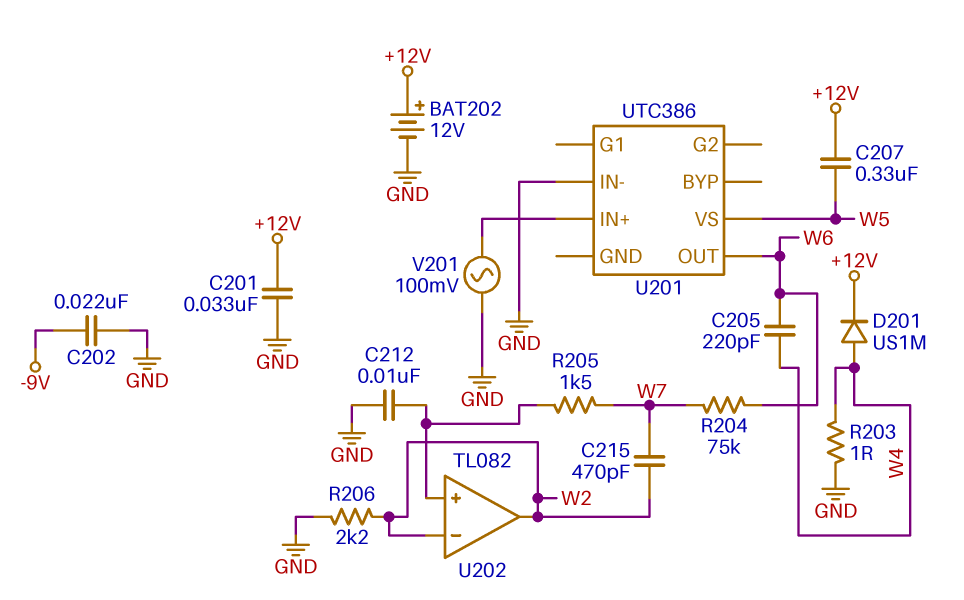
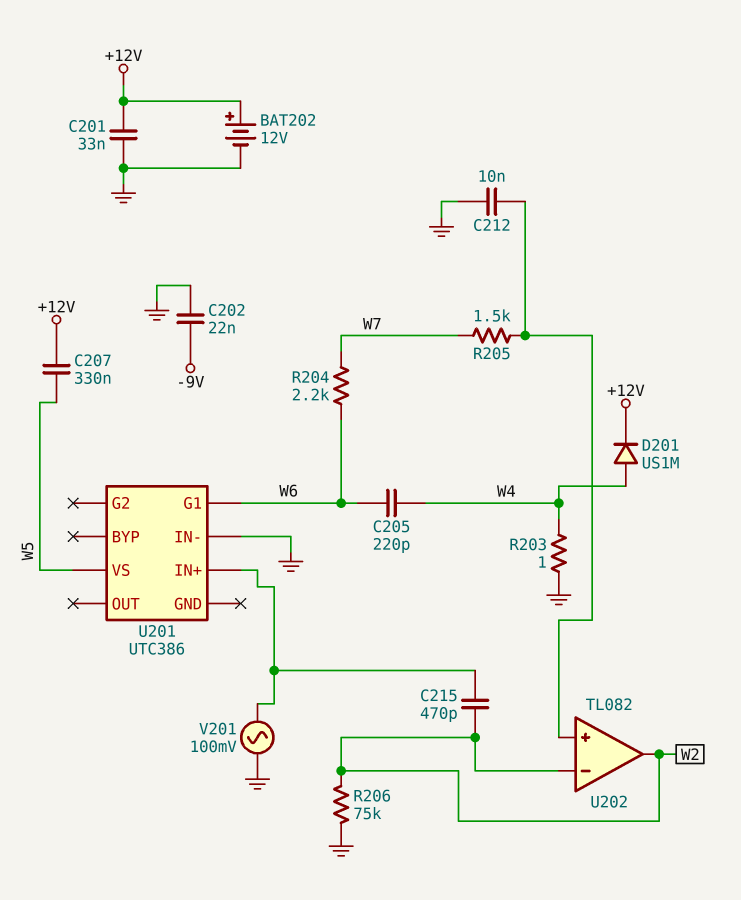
C215: 470pF (W2, W7) -> 470pF (U201/IN+, W2)
R204: 75k (W6, W7) -> 2.2k (W6, W7)
R206: 2.2k (GND, W2) -> 75k (GND, W2)
U201 pin G1: none -> W6
U201 pin OUT: W6 -> none

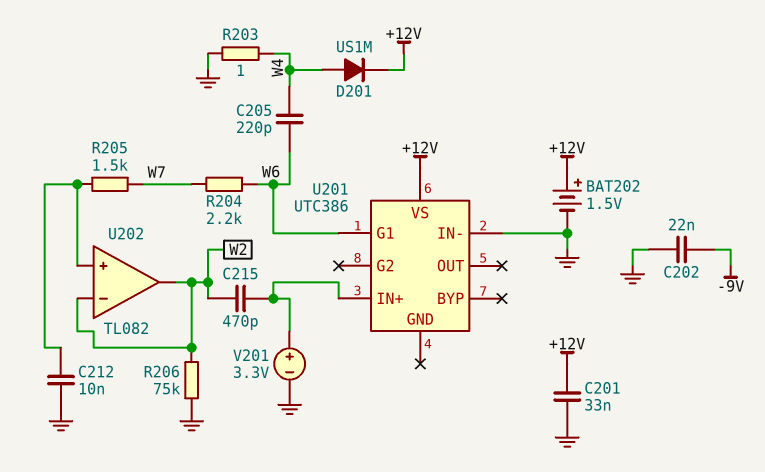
BAT202: 12V (plus +12V, minus GND) -> 1.5V (plus +12V, minus GND)
C207: 330nF (+12V, W5) -> none
U201 pin VS: W5 -> +12V
V201: AC 100mV (GND, U201/IN+) -> 3.3V (plus U201/IN+, minus GND)

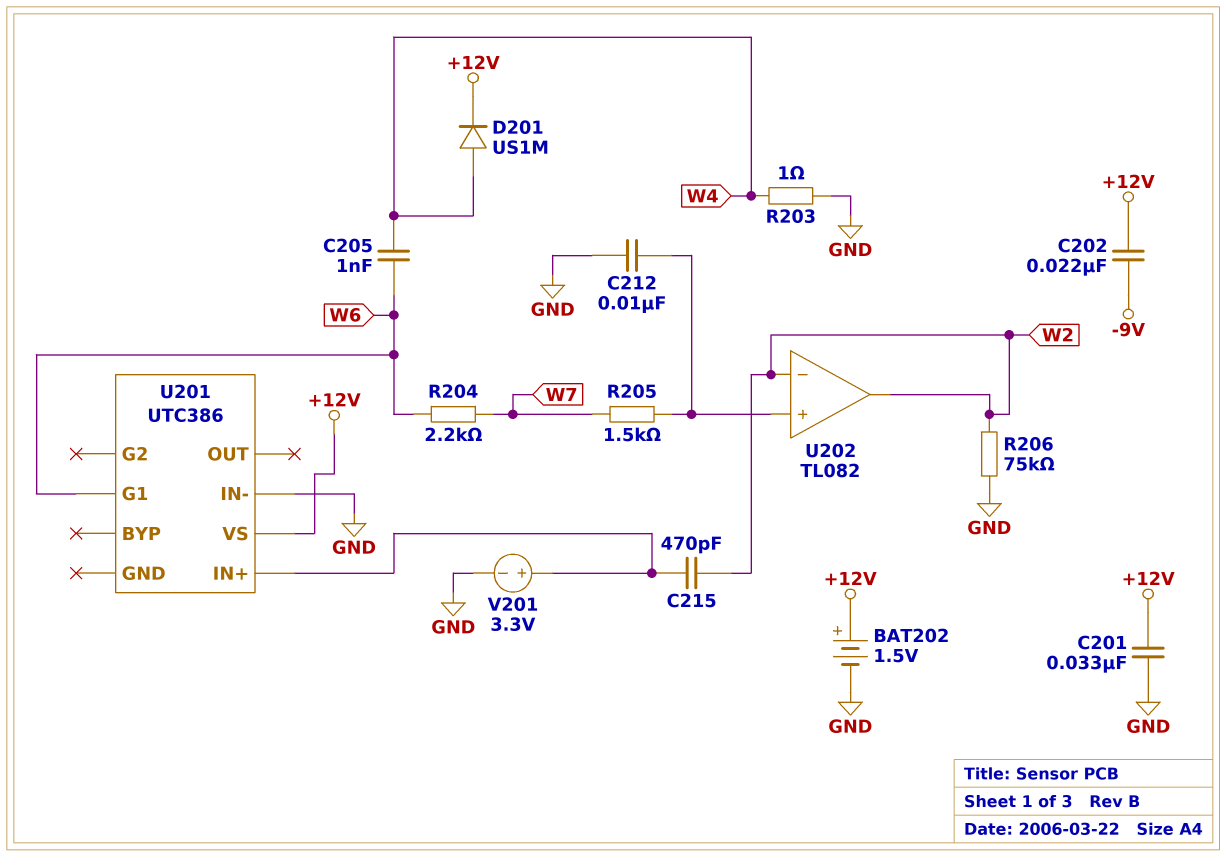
C202: 22nF (-9V, GND) -> 22nF (+12V, -9V)
C205: 220pF (W4, W6) -> 1nF (W4, W6)

